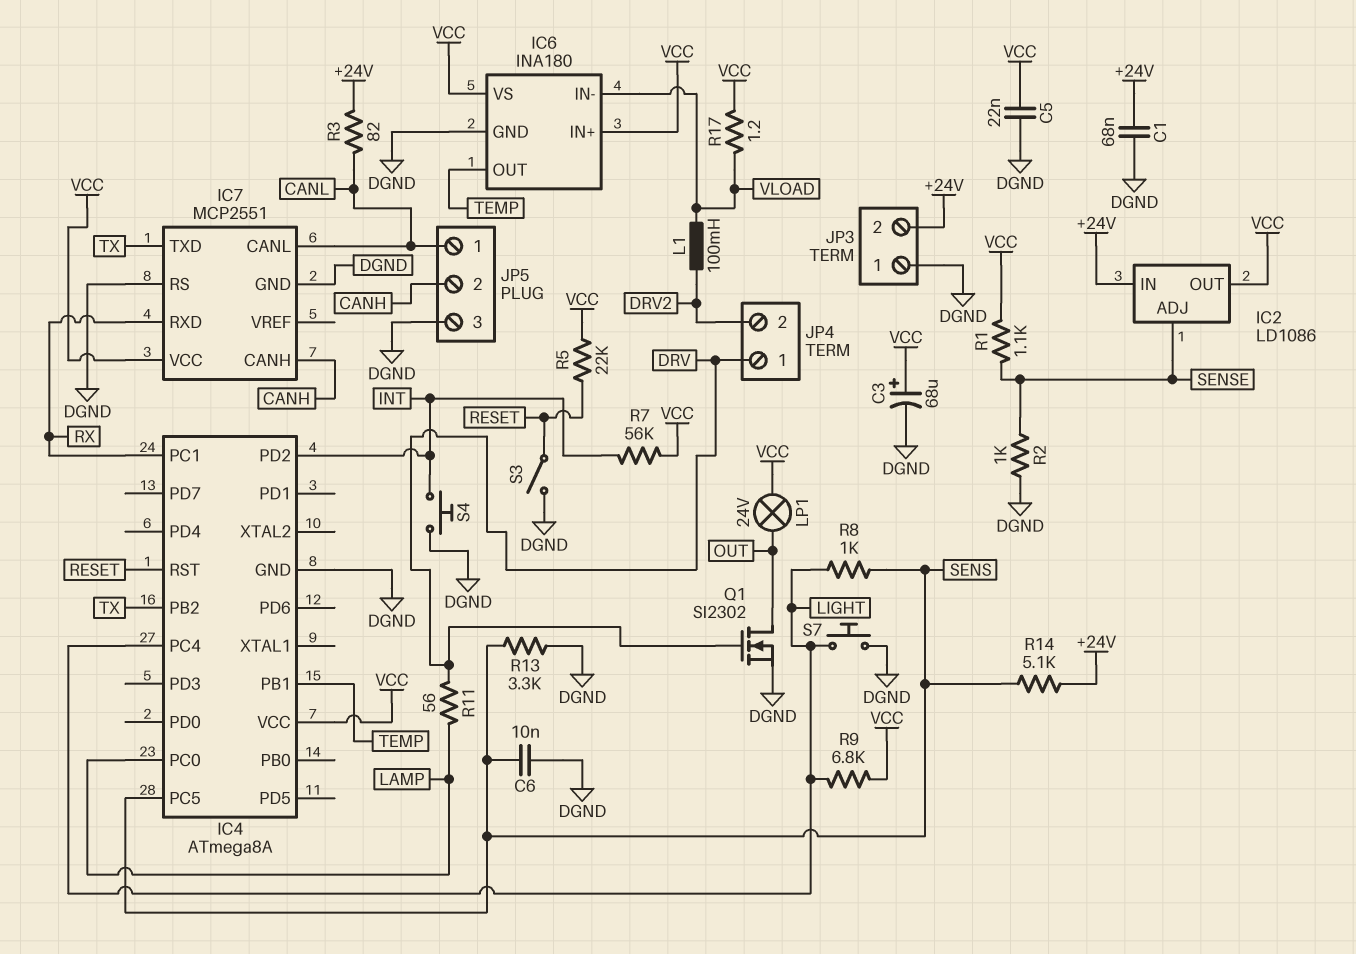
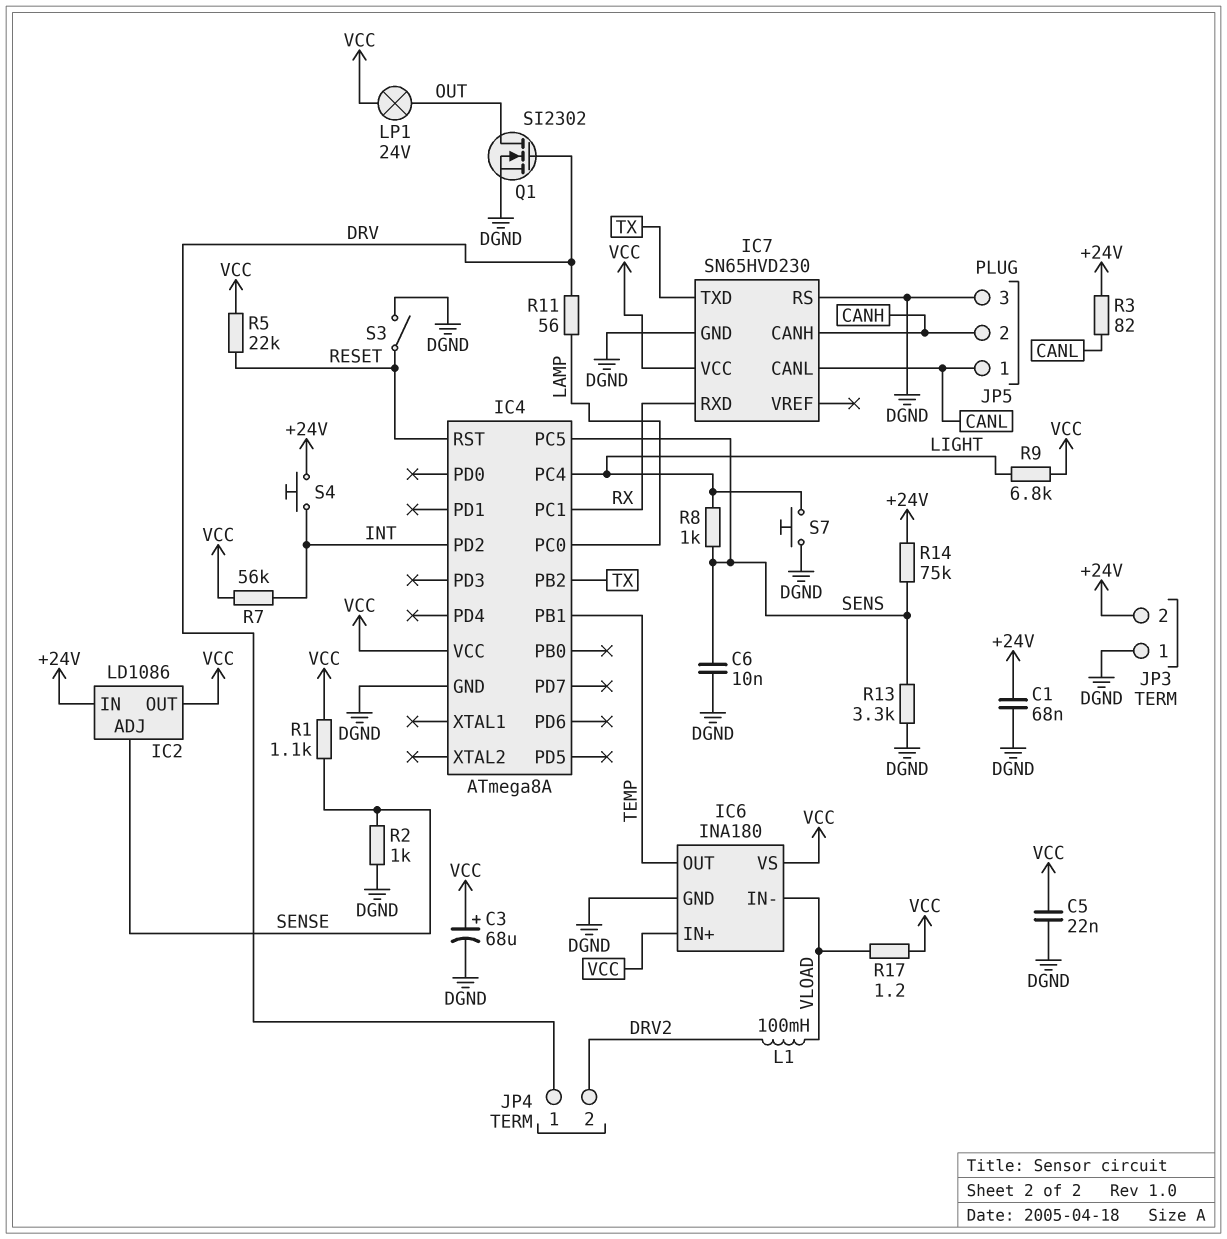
IC7: MCP2551 -> SN65HVD230
R14: 5.1k (+24V, SENS) -> 75k (+24V, SENS)
S4: button (DGND, INT) -> button (+24V, INT)

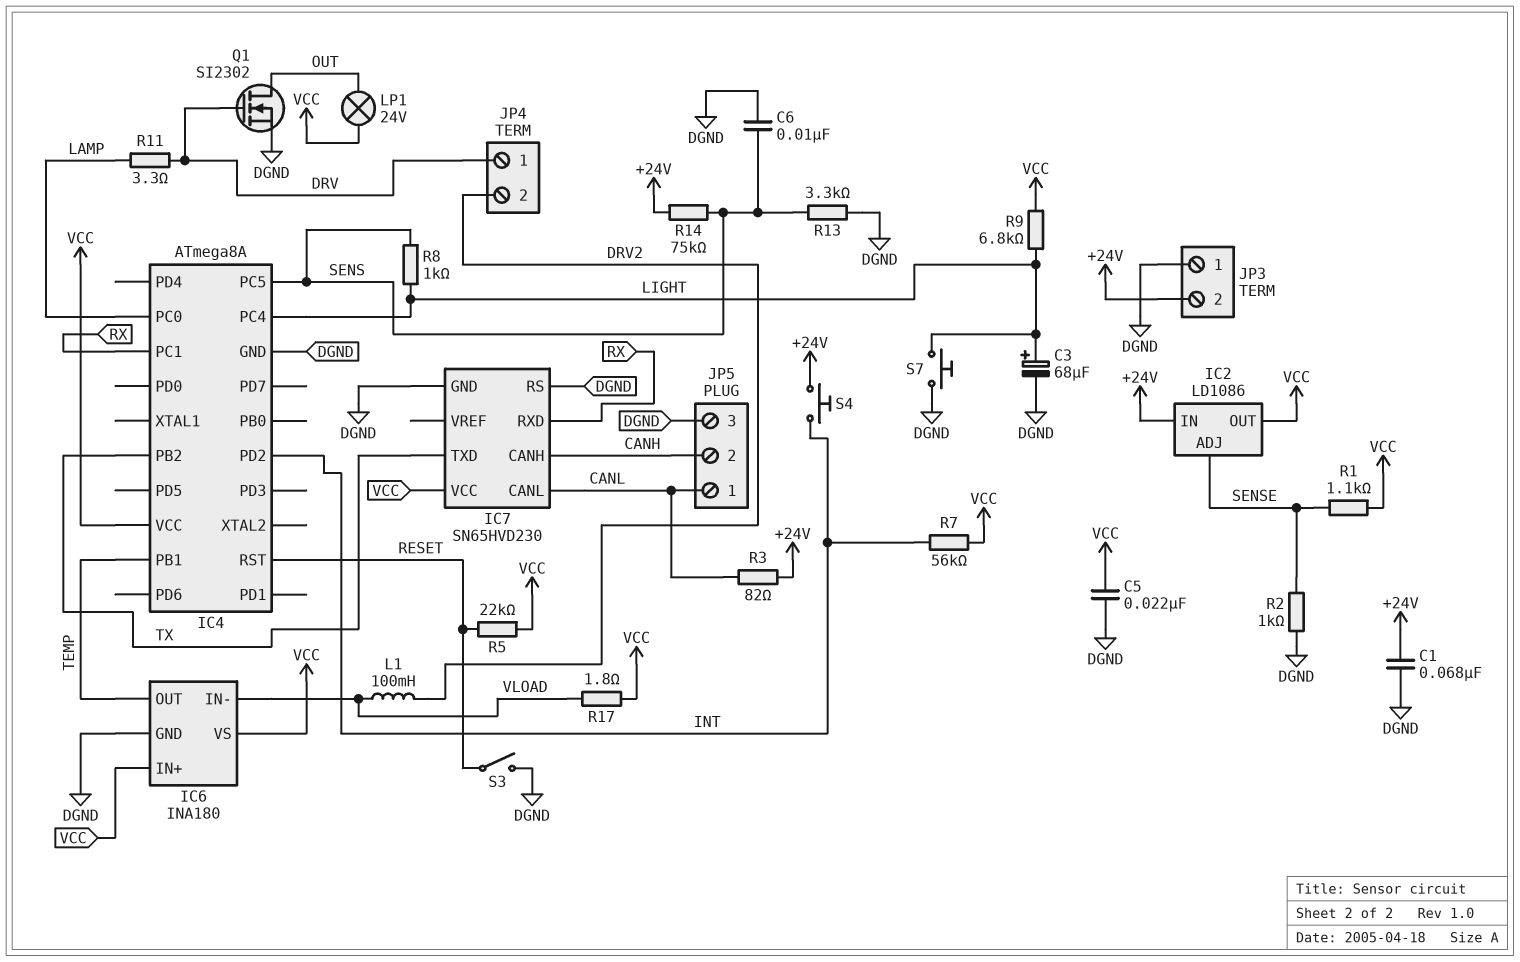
C3: 68uF (plus VCC, minus DGND) -> 68uF (plus LIGHT, minus DGND)
R11: 56 (DRV, LAMP) -> 3.3 (DRV, LAMP)
R17: 1.2 (VCC, VLOAD) -> 1.8 (VCC, VLOAD)

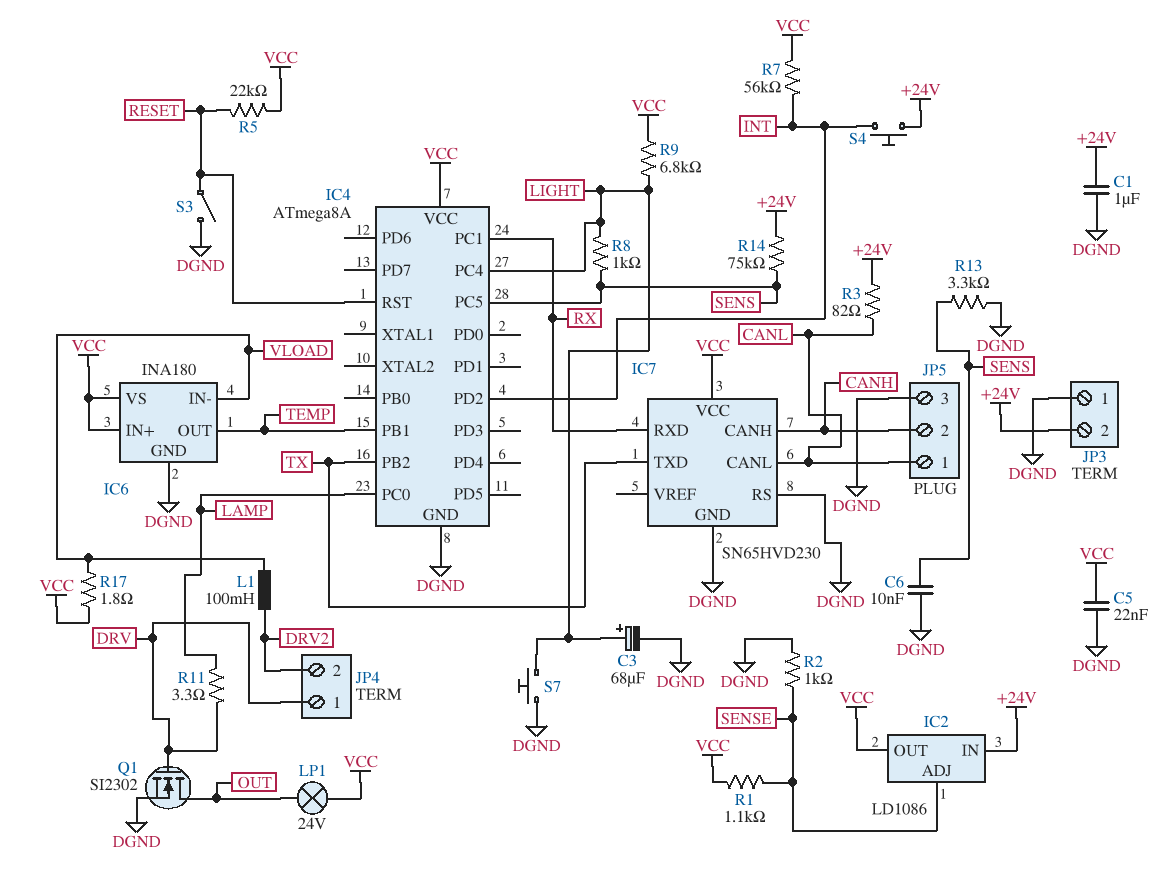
C1: 68nF (+24V, DGND) -> 1uF (+24V, DGND)

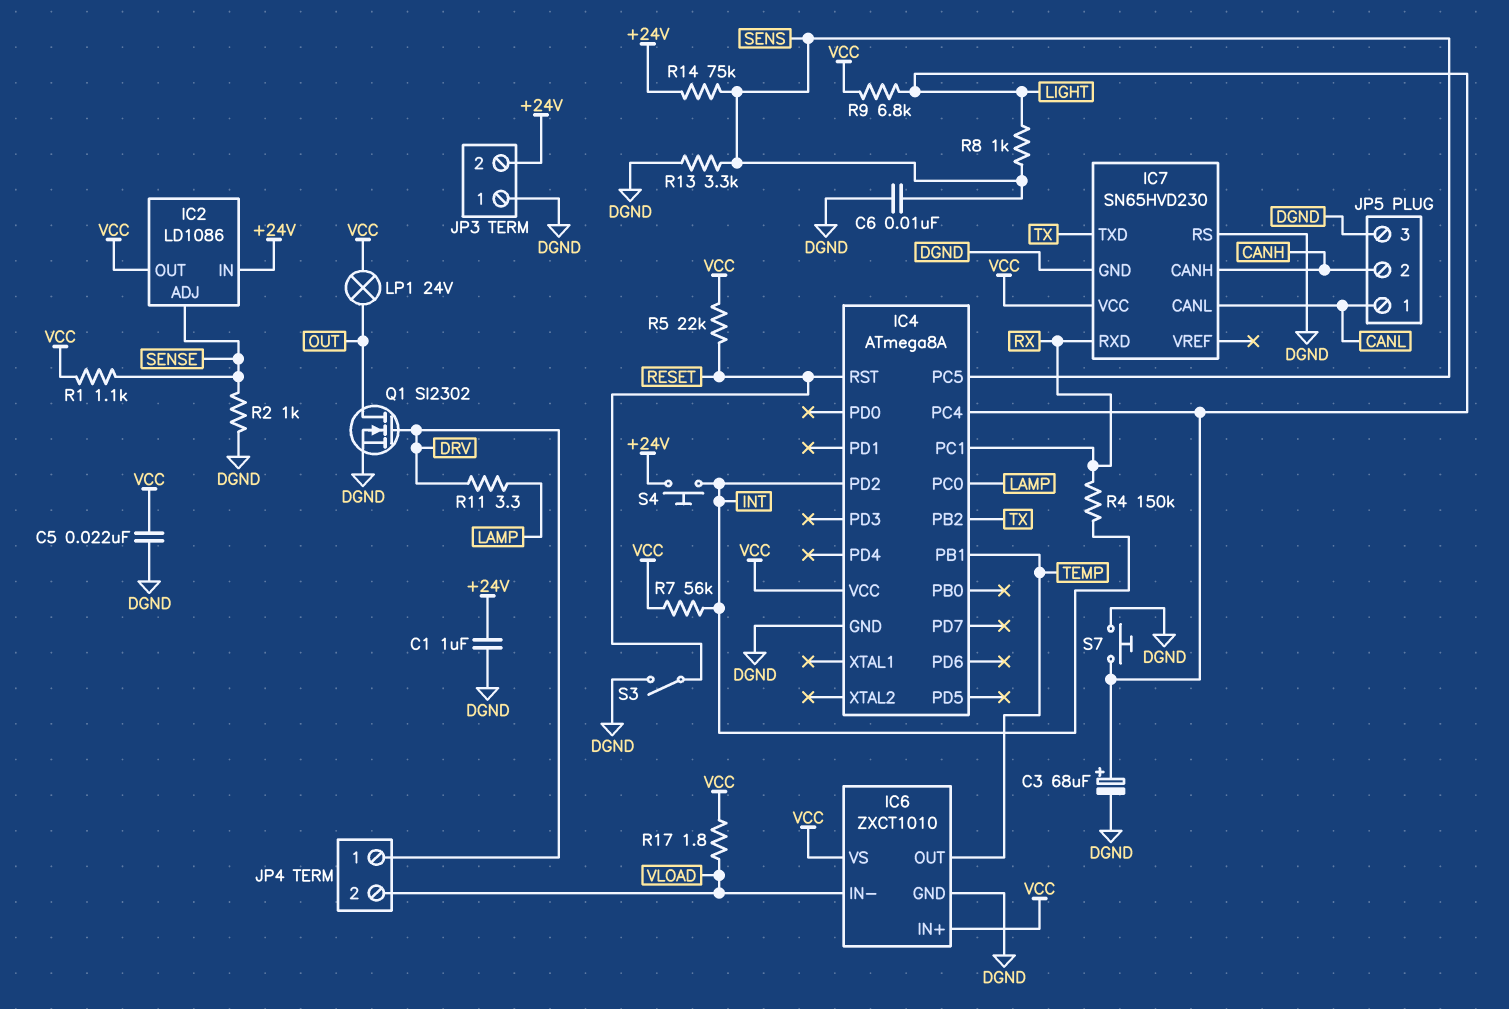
IC6: INA180 -> ZXCT1010
JP4 pin 2: DRV2 -> VLOAD
L1: 100mH (DRV2, VLOAD) -> none
R3: 82 (+24V, CANL) -> none
R4: none -> 150k (INT, RX)

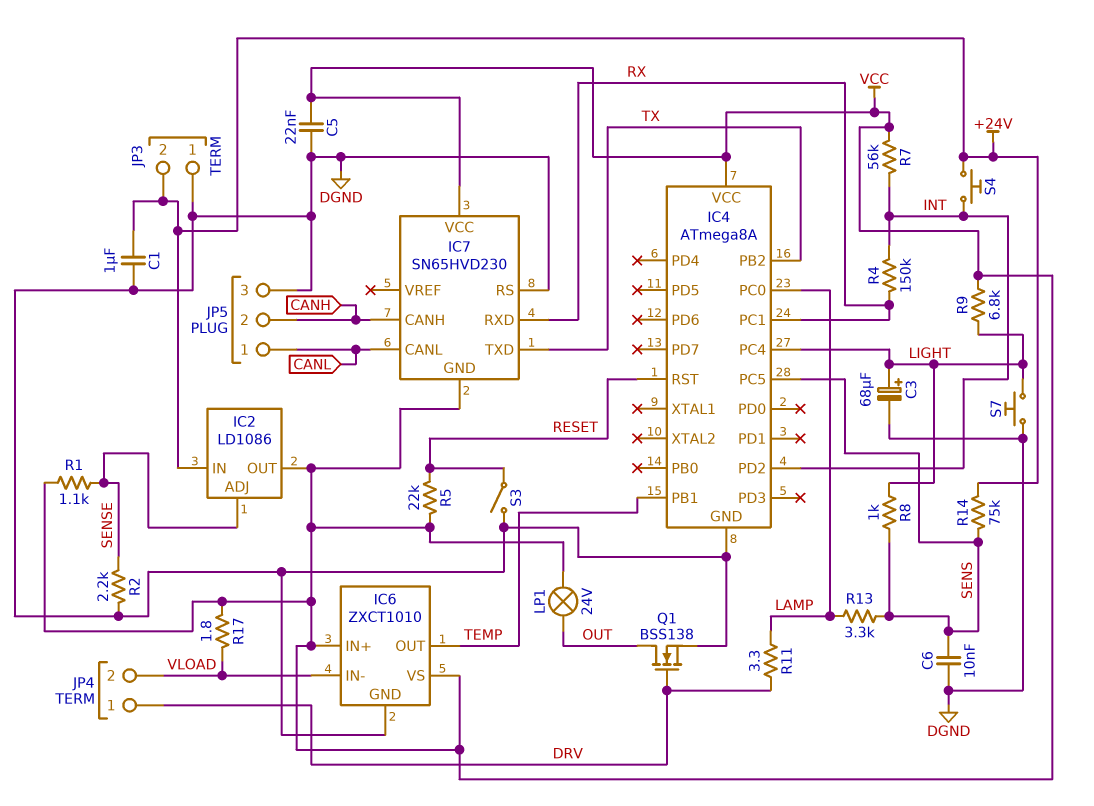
IC7 pin GND: DGND -> VCC
Q1: NMOS SI2302 (G DRV, D OUT, S DGND) -> NMOS BSS138 (G DRV, D OUT, S DGND)
R2: 1k (DGND, SENSE) -> 2.2k (DGND, SENSE)
R13: 3.3k (DGND, SENS) -> 3.3k (LAMP, SENS)

